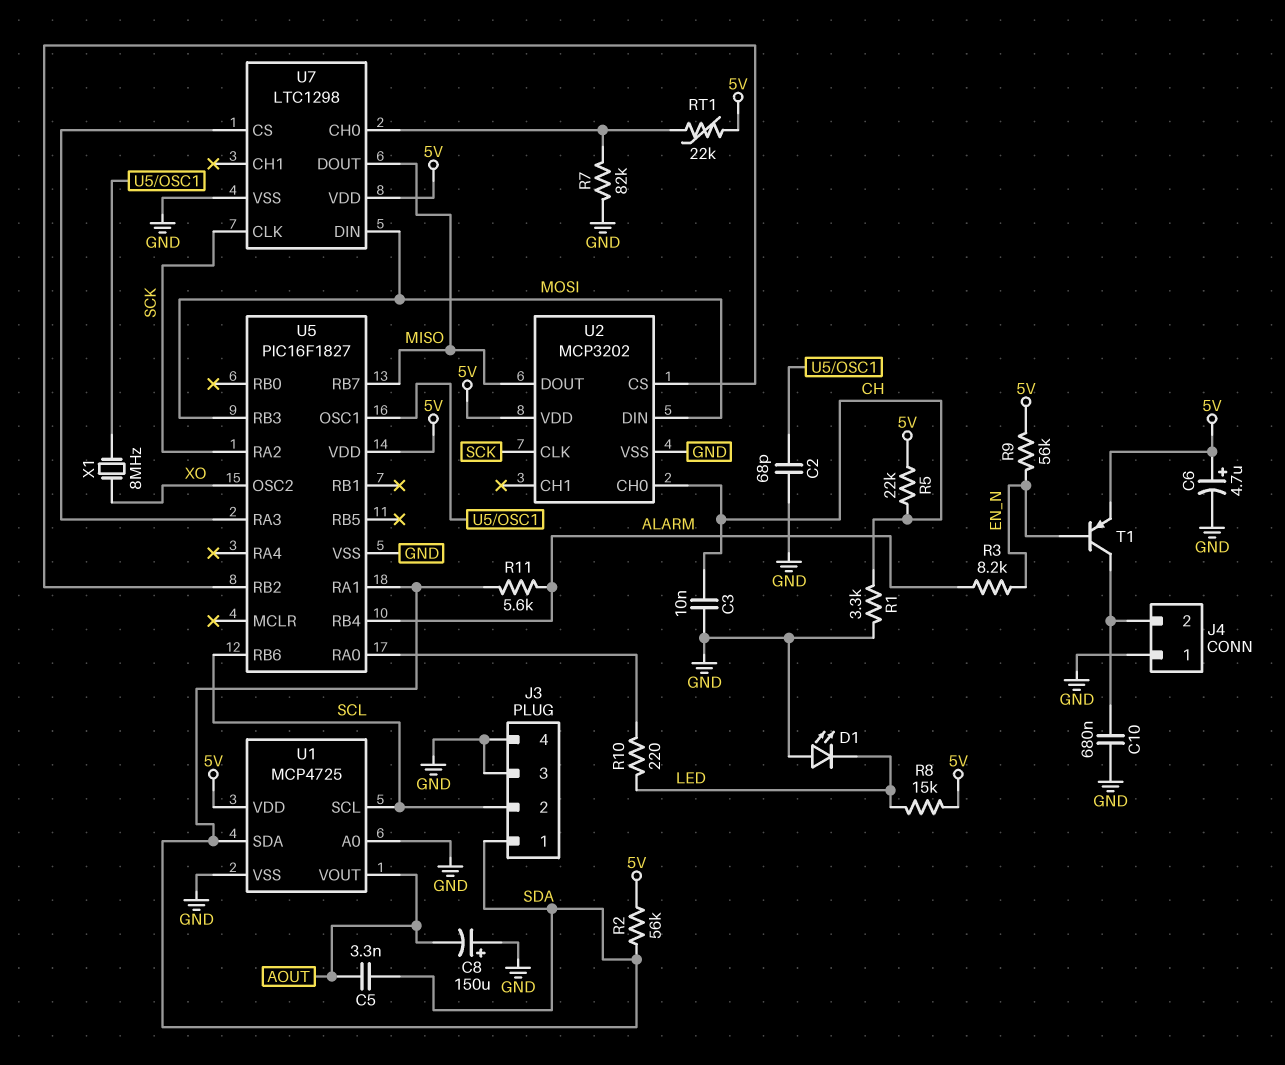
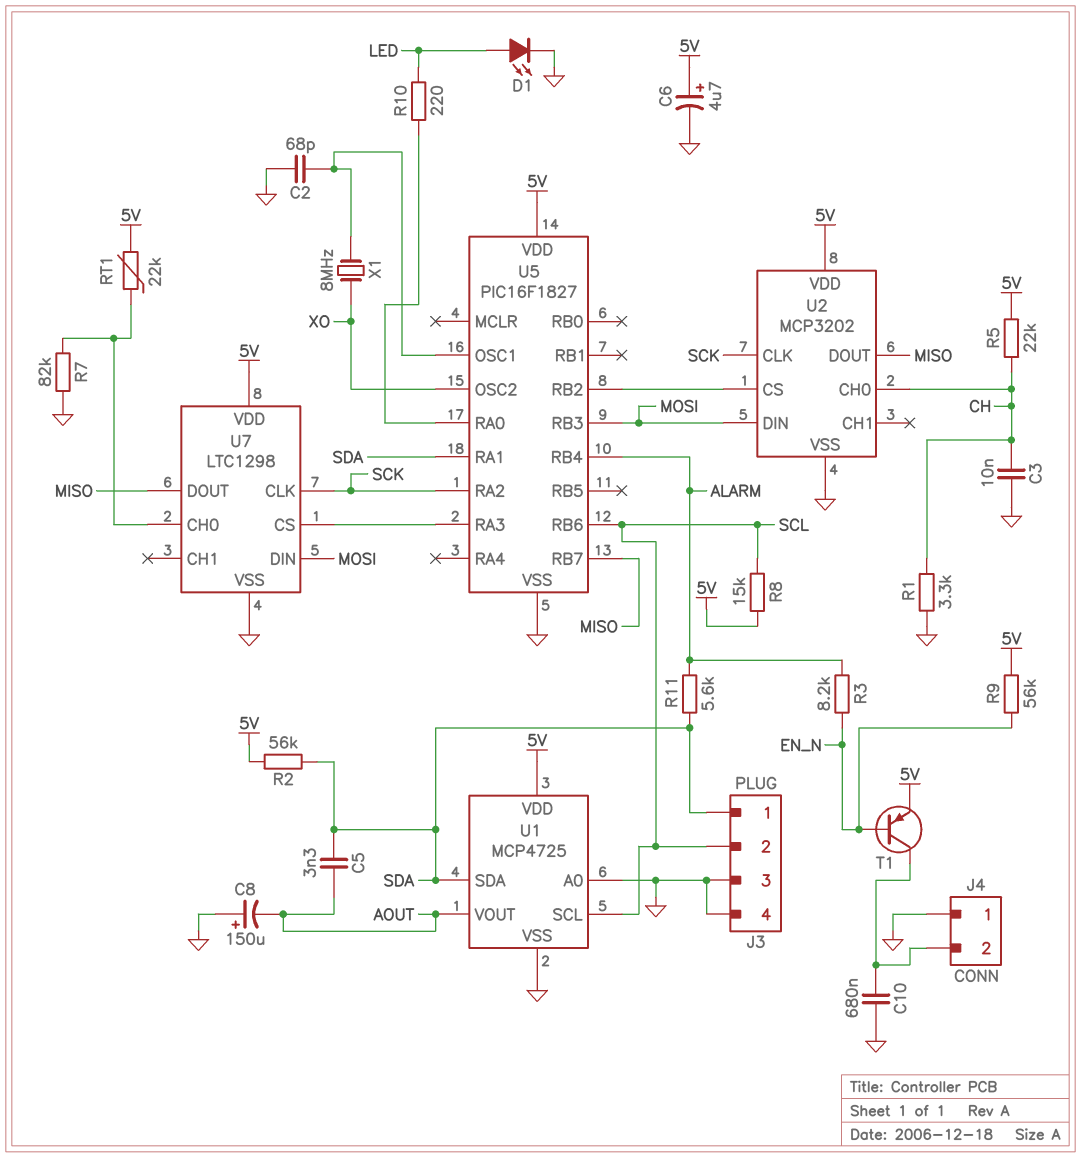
D1: LED (A GND, K LED) -> LED (A LED, K GND)
R8: 15k (5V, LED) -> 15k (5V, SCL)

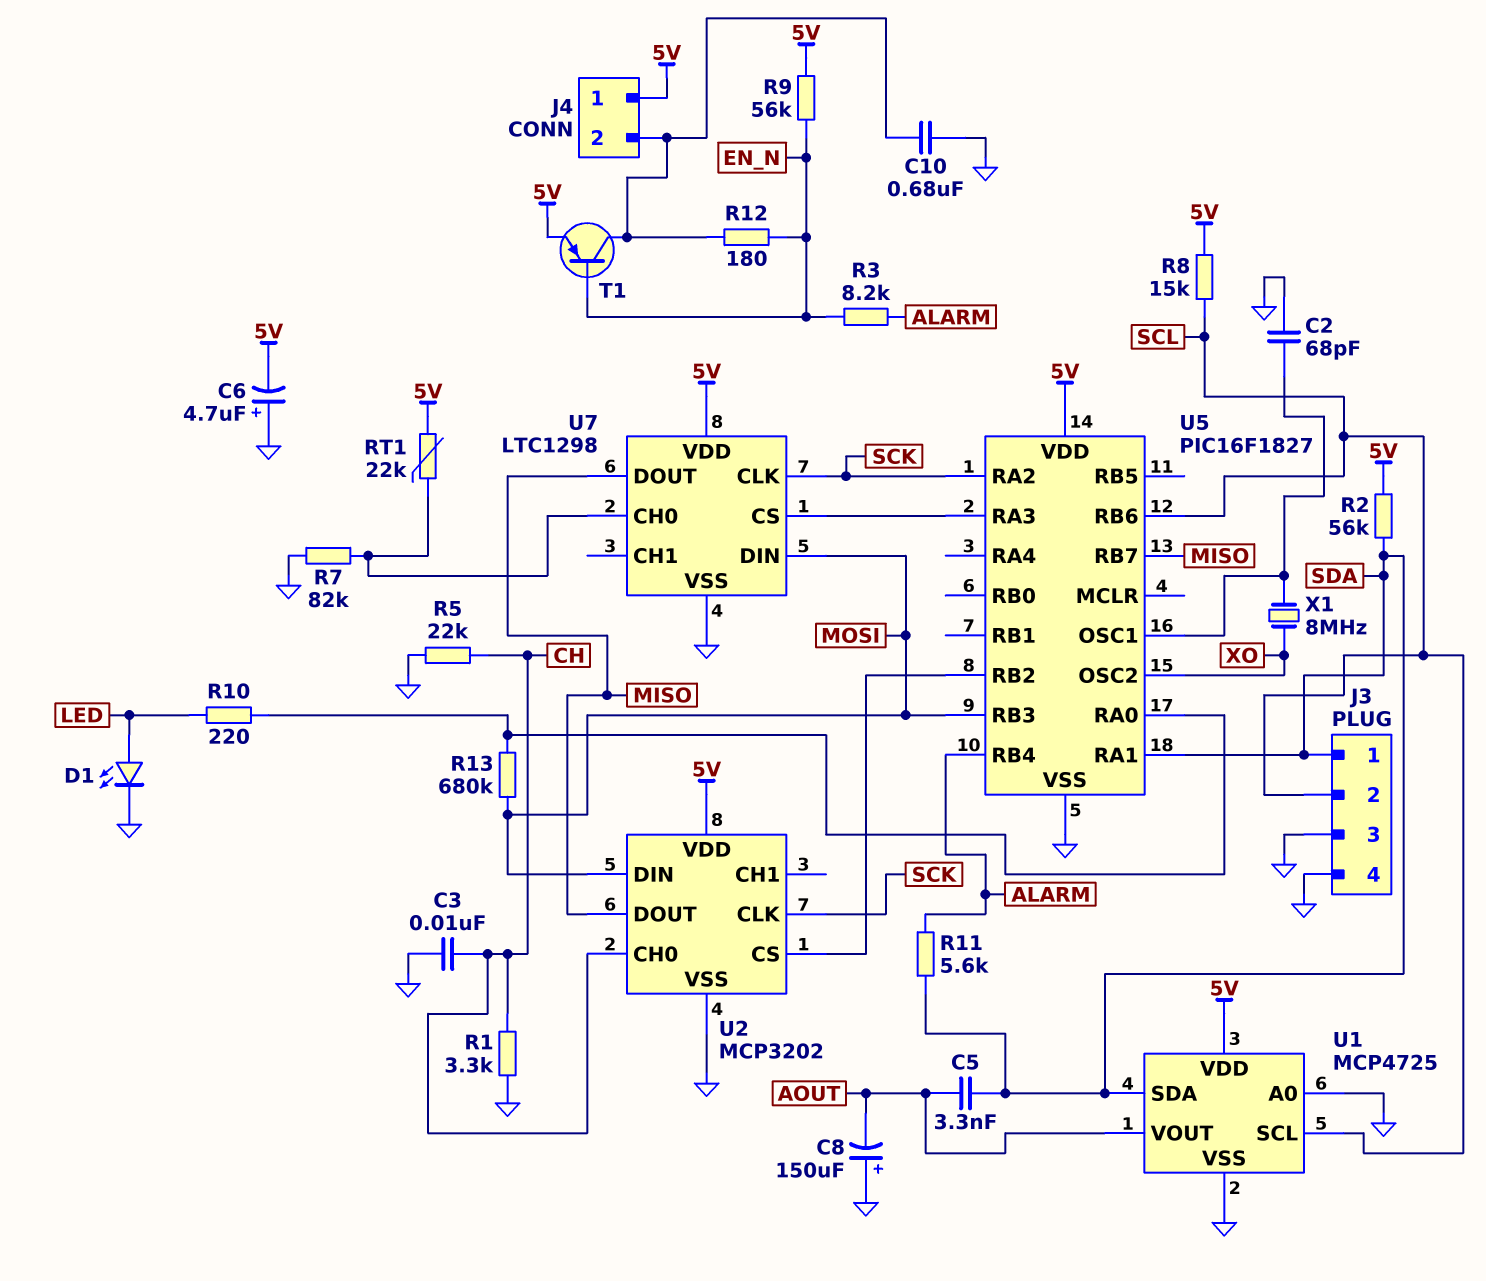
C6: 4.7uF (plus 5V, minus GND) -> 4.7uF (plus GND, minus 5V)
J4 pin 1: GND -> 5V
R5: 22k (5V, CH) -> 22k (CH, GND)
R12: none -> 180 (EN_N, J4/2)
R13: none -> 680k (MOSI, U5/RA0)

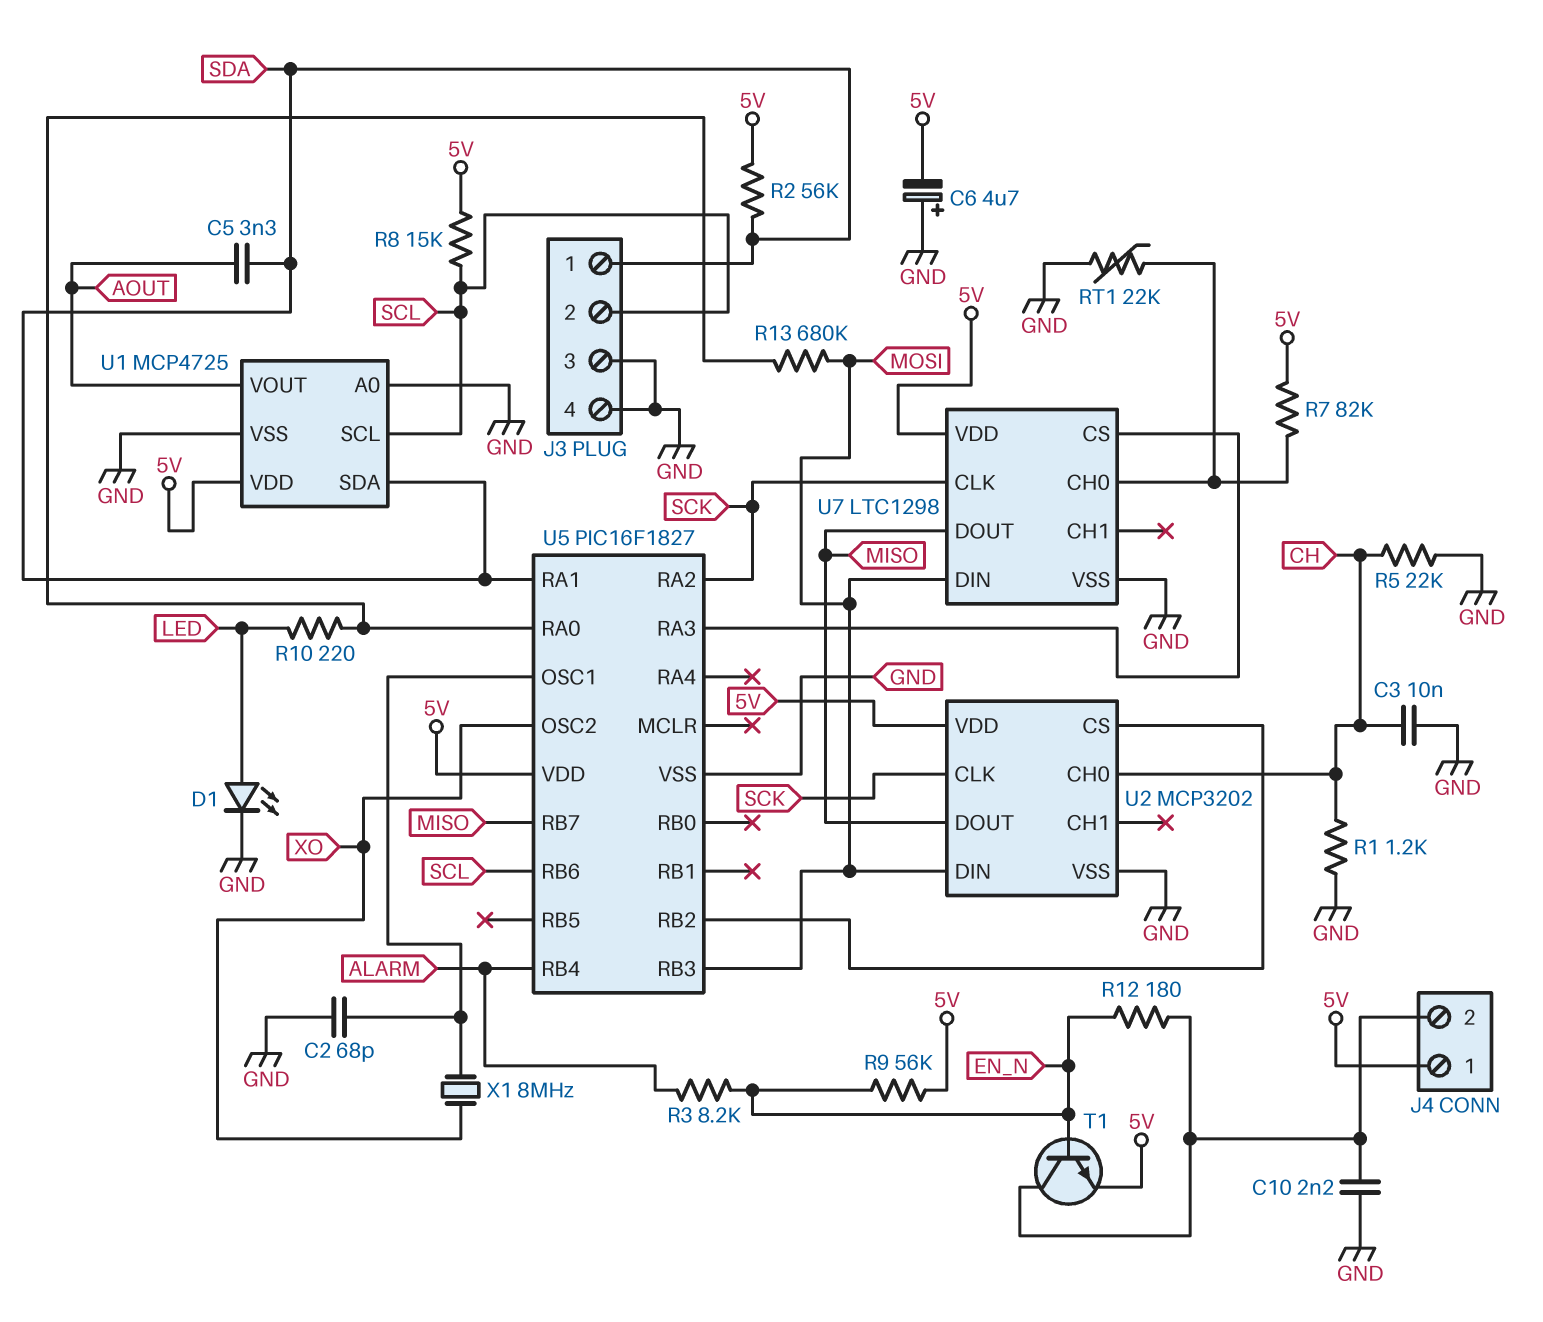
C8: 150uF (plus GND, minus AOUT) -> none
C10: 680nF (GND, J4/2) -> 2.2nF (GND, J4/2)
R1: 3.3k (CH, GND) -> 1.2k (CH, GND)
R7: 82k (GND, U7/CH0) -> 82k (5V, U7/CH0)
R11: 5.6k (ALARM, SDA) -> none
RT1: 22k (5V, U7/CH0) -> 22k (GND, U7/CH0)
T1: PNP (B EN_N, C J4/2, E 5V) -> NPN (B EN_N, C J4/2, E 5V)

